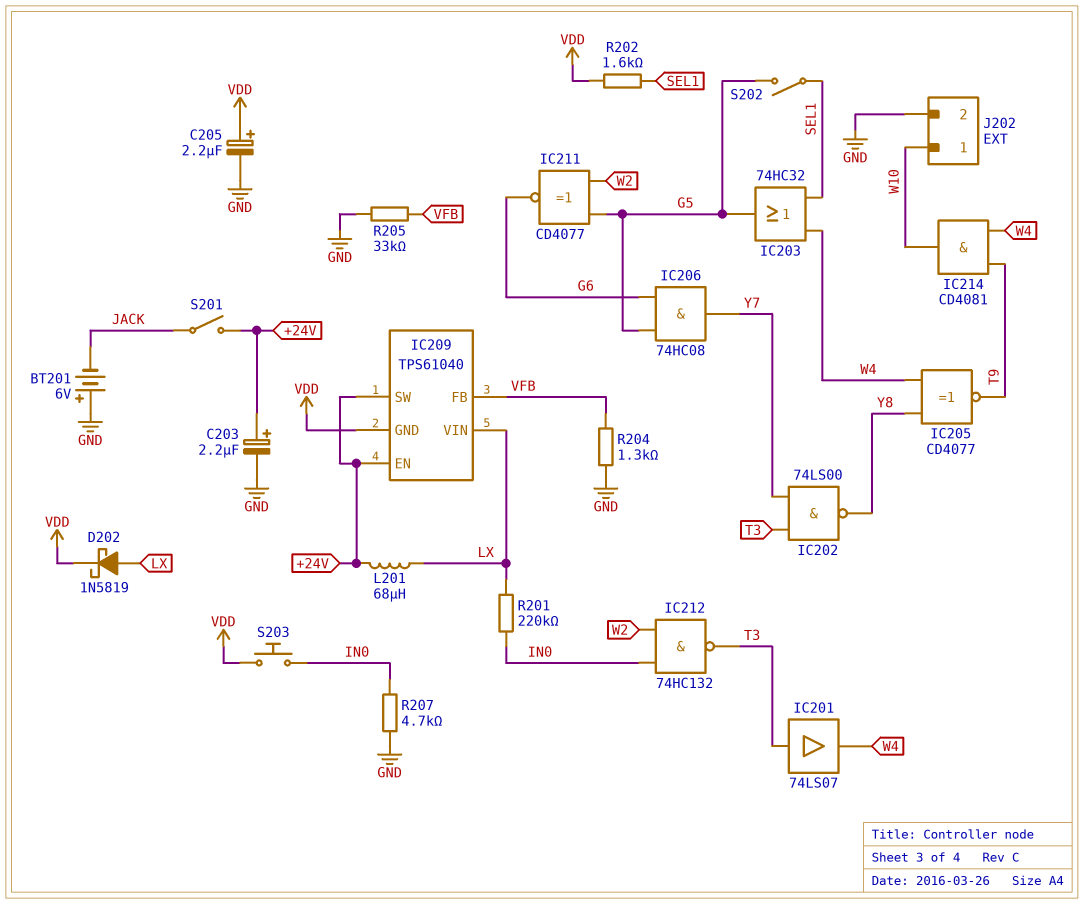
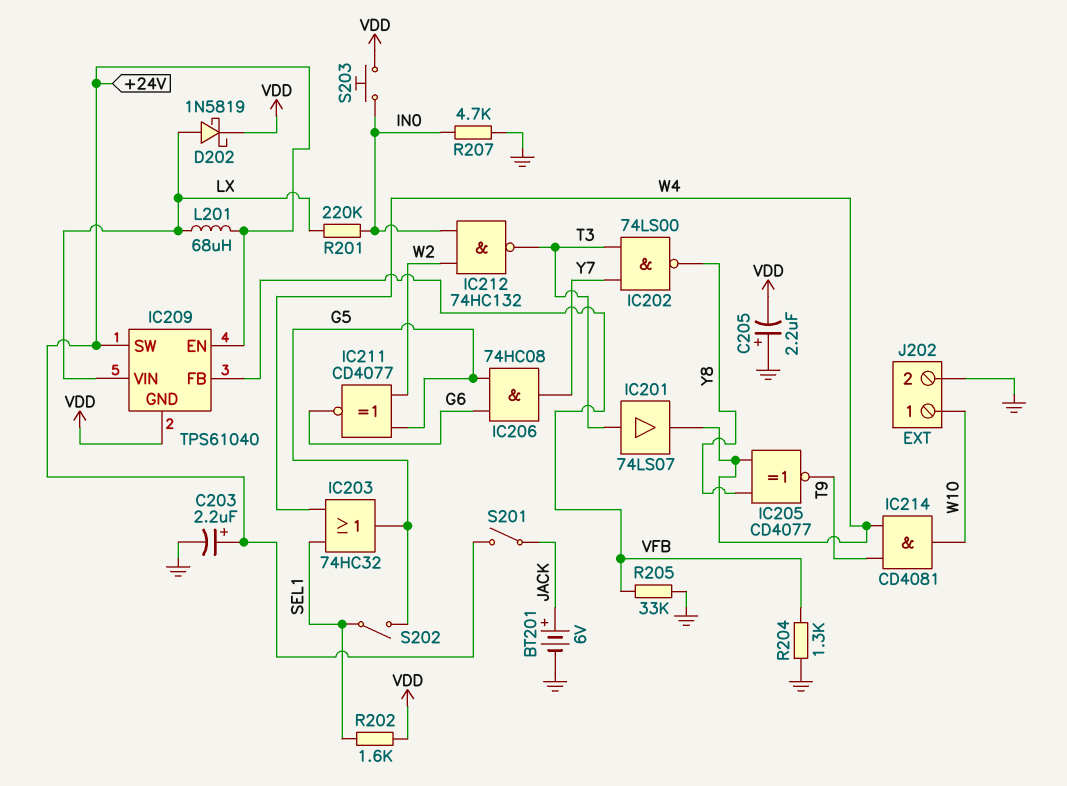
BT201: 6V (plus GND, minus JACK) -> 6V (plus JACK, minus GND)
C205: 2.2uF (plus VDD, minus GND) -> 2.2uF (plus GND, minus VDD)

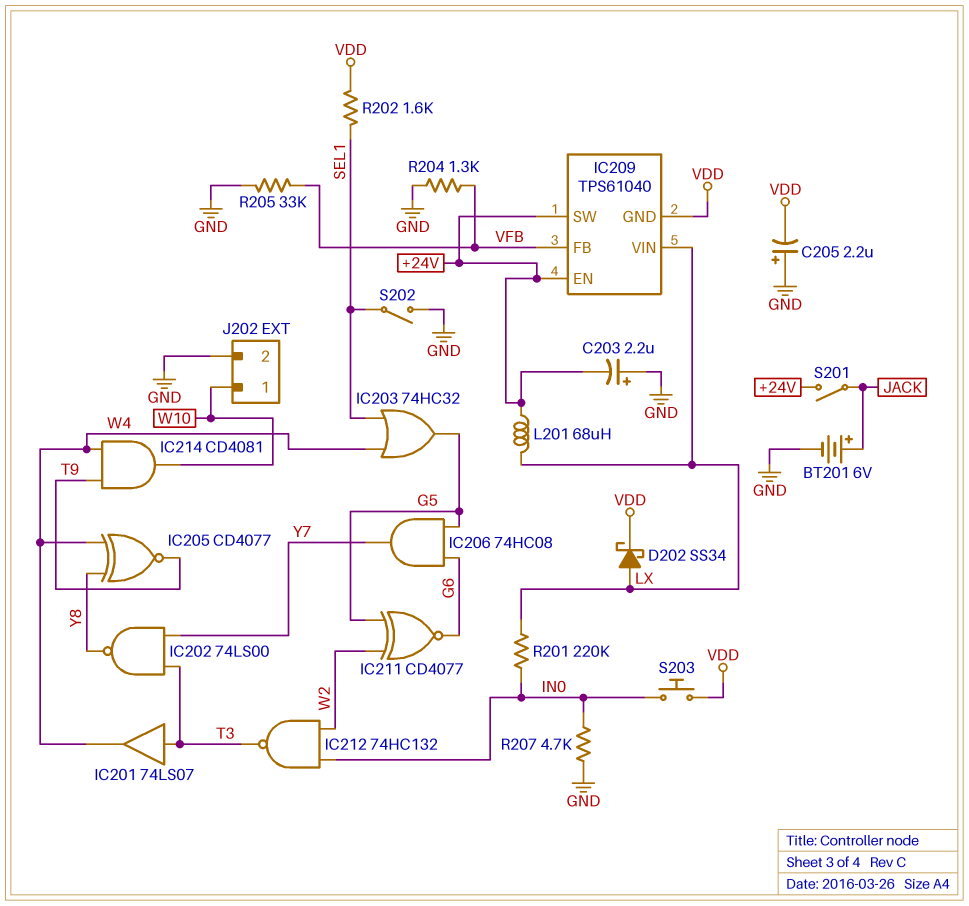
C203: 2.2uF (plus +24V, minus GND) -> 2.2uF (plus GND, minus +24V)
D202: schottky 1N5819 (A LX, K VDD) -> schottky SS34 (A LX, K VDD)
S202: switch (G5, SEL1) -> switch (GND, SEL1)

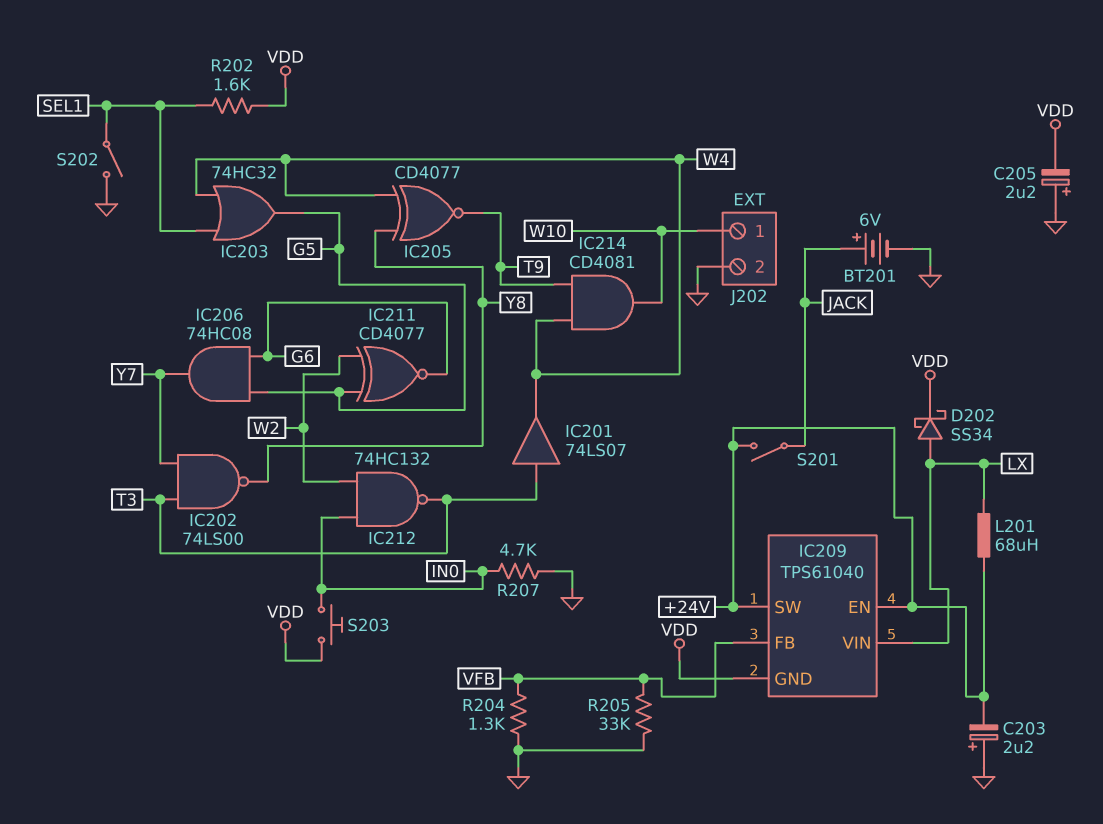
R201: 220k (IN0, LX) -> none

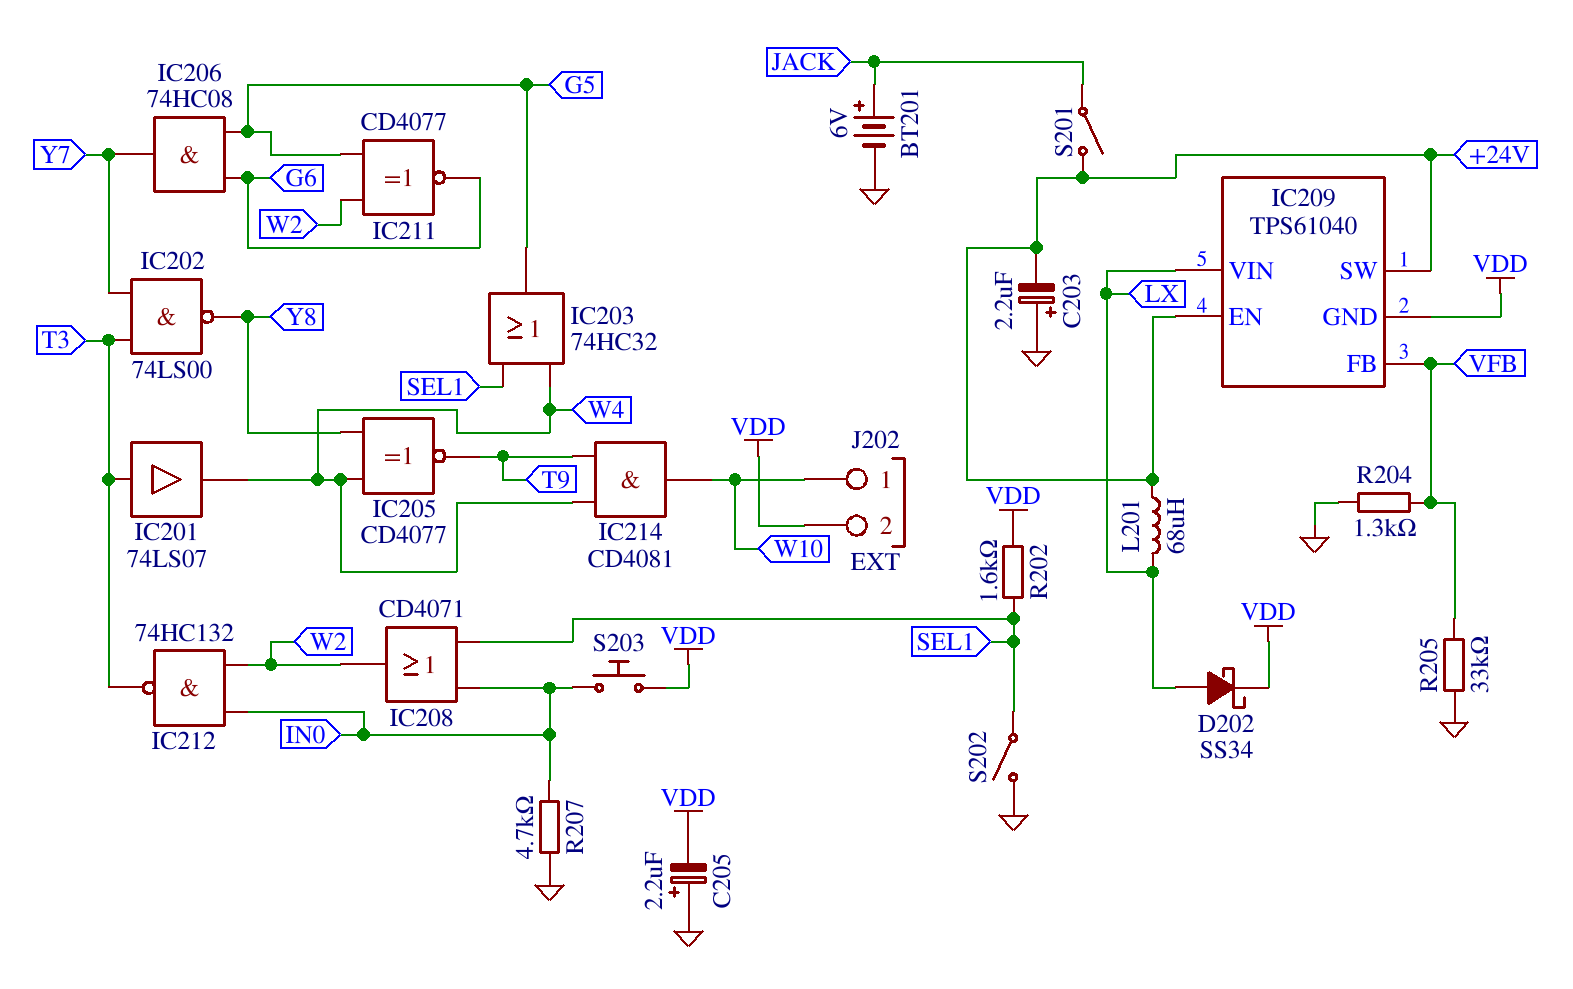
IC208: none -> OR CD4071 (in IN0, in SEL1, out W2)
J202 pin 2: GND -> VDD

